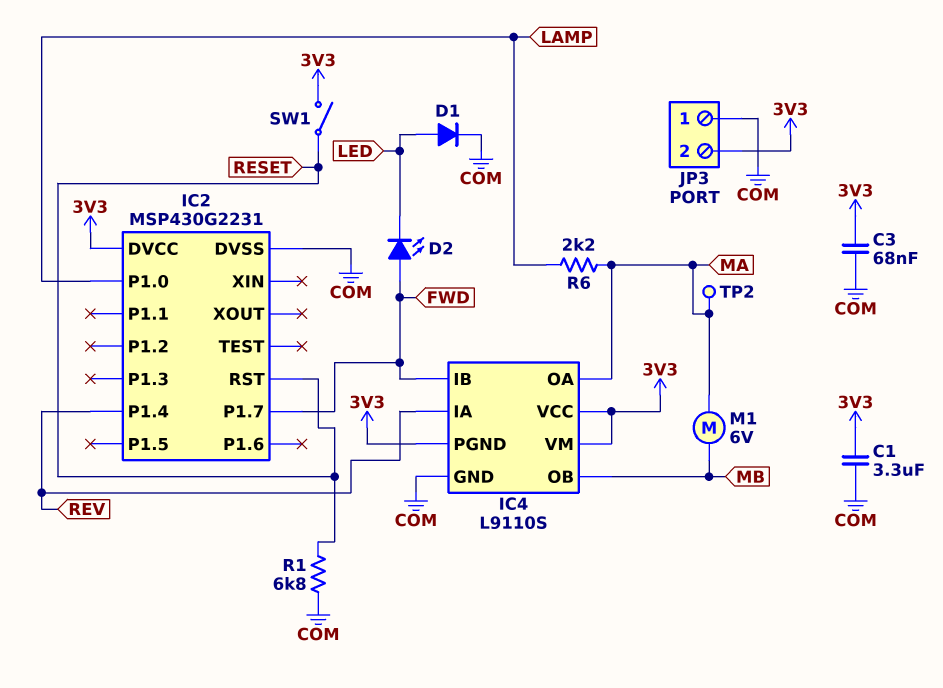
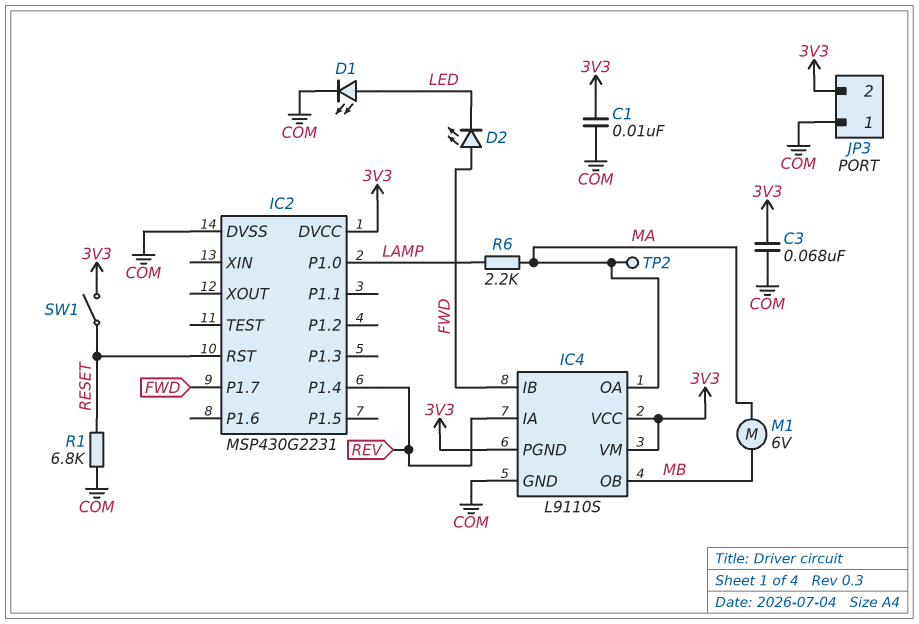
C1: 3.3uF (3V3, COM) -> 10nF (3V3, COM)
D1: diode (A LED, K COM) -> LED (A LED, K COM)

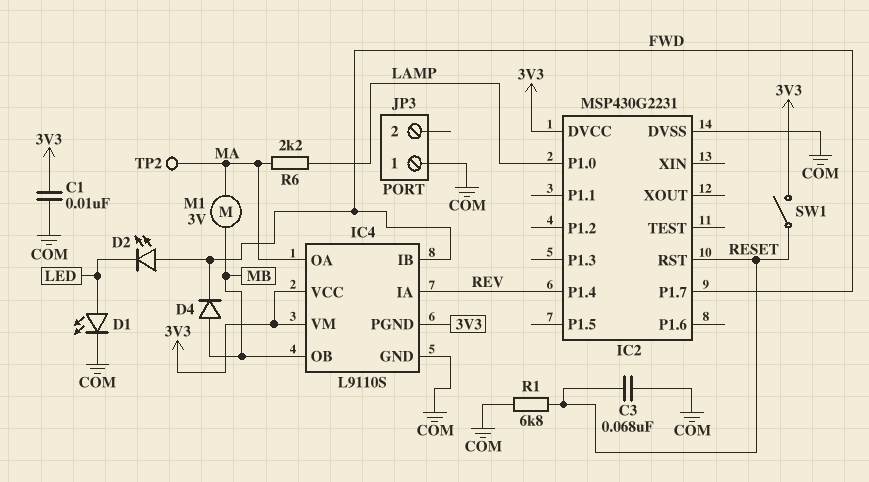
C3: 68nF (3V3, COM) -> 68nF (COM, RESET)
D4: none -> diode (A MB, K FWD)
JP3 pin 2: 3V3 -> none
M1: motor 6V (MA, MB) -> motor 3V (MA, MB)

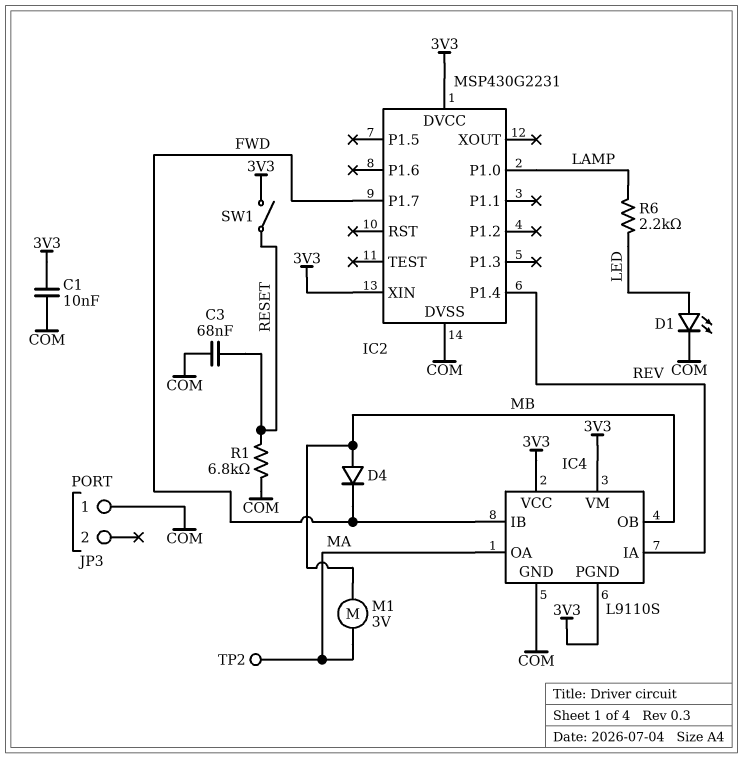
D2: LED (A FWD, K LED) -> none
IC2 pin RST: RESET -> none
IC2 pin XIN: none -> 3V3
R6: 2.2k (LAMP, MA) -> 2.2k (LAMP, LED)

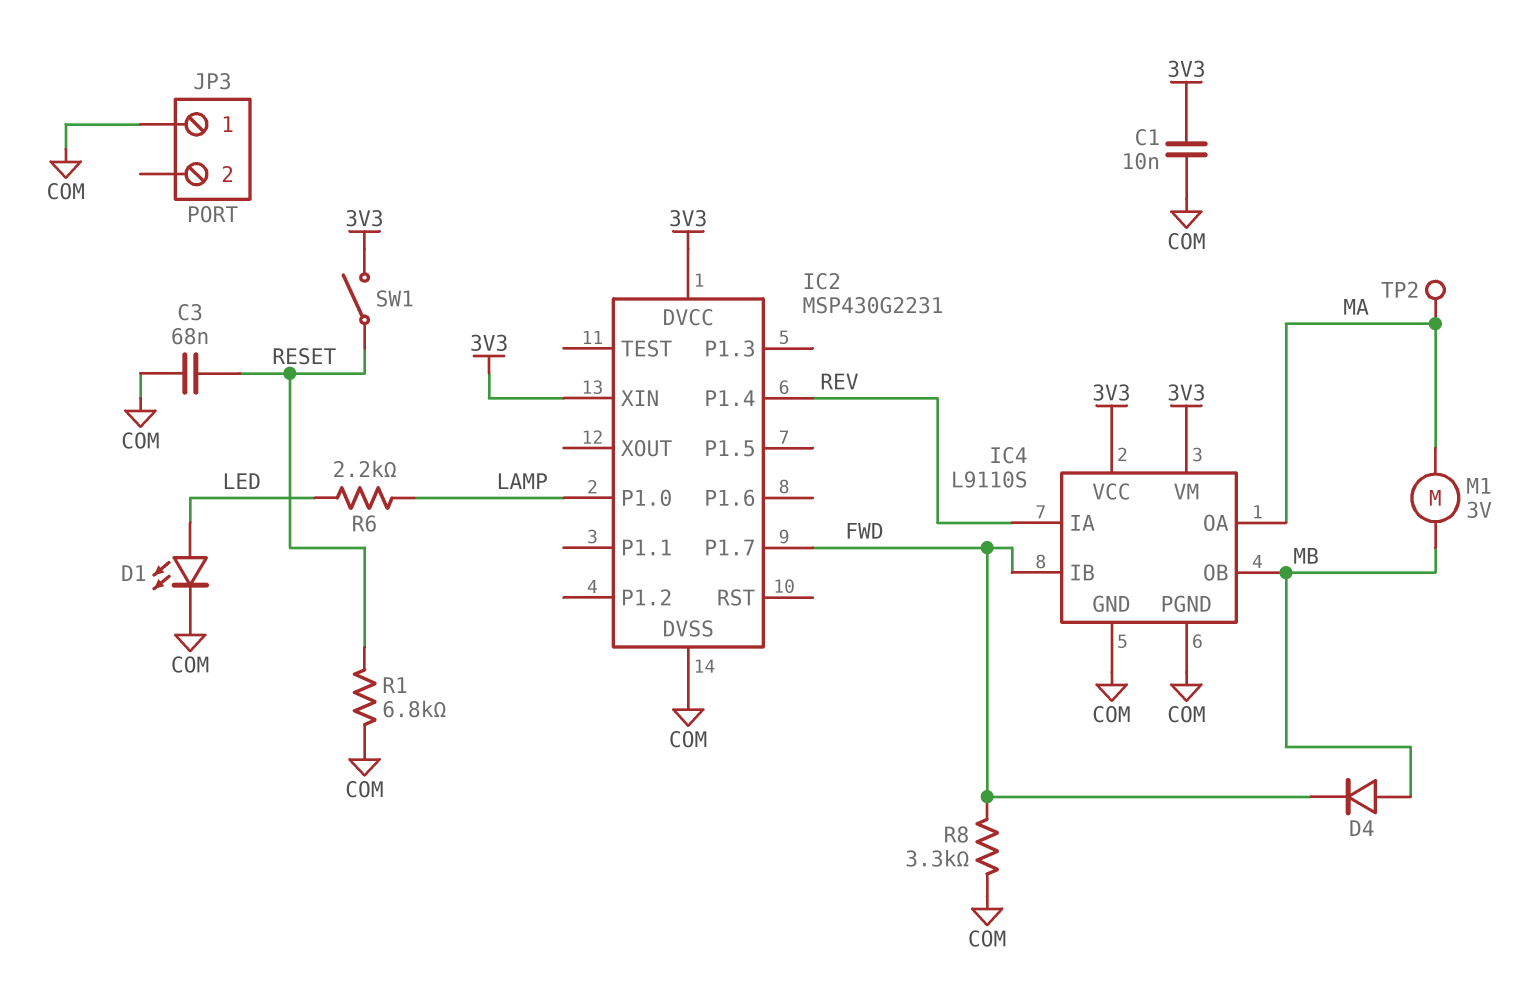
IC4 pin PGND: 3V3 -> COM
R8: none -> 3.3k (COM, FWD)

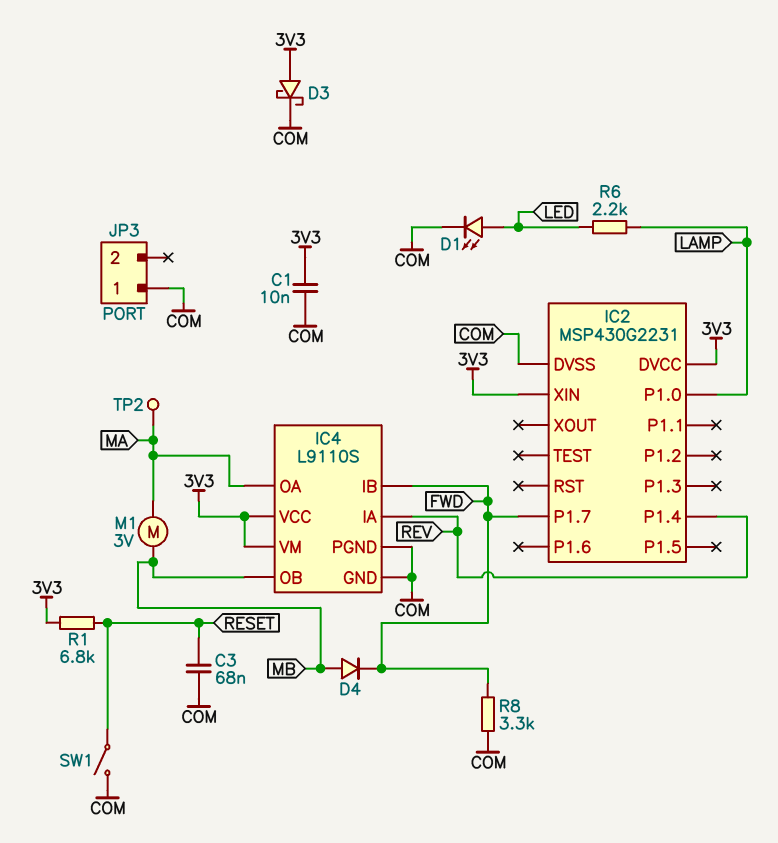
D3: none -> schottky (A 3V3, K COM)
R1: 6.8k (COM, RESET) -> 6.8k (3V3, RESET)
SW1: switch (3V3, RESET) -> switch (COM, RESET)

